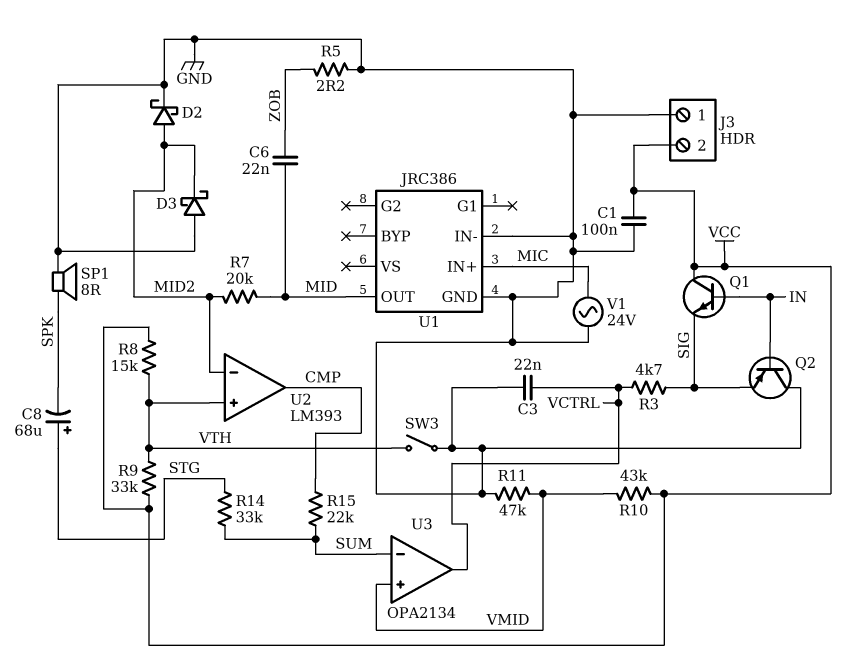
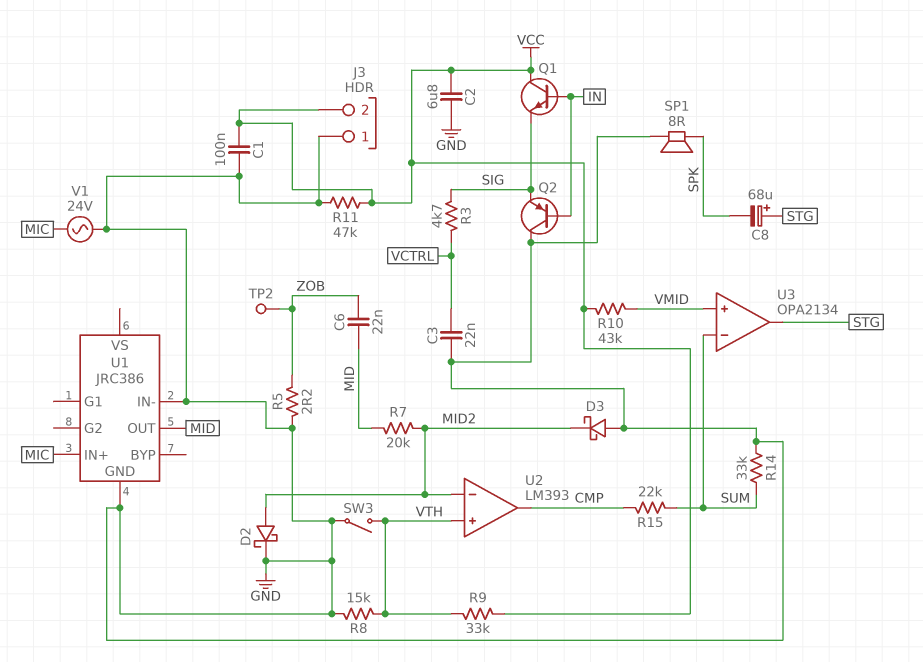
C2: none -> 6.8uF (GND, VCC)
R8: 15k (VCC, VTH) -> 15k (GND, VTH)
R11: 47k (GND, VMID) -> 47k (GND, VCC)
R14: 33k (STG, SUM) -> 33k (GND, SUM)
TP2: none -> test point (ZOB)
U3 pin out: VCTRL -> STG

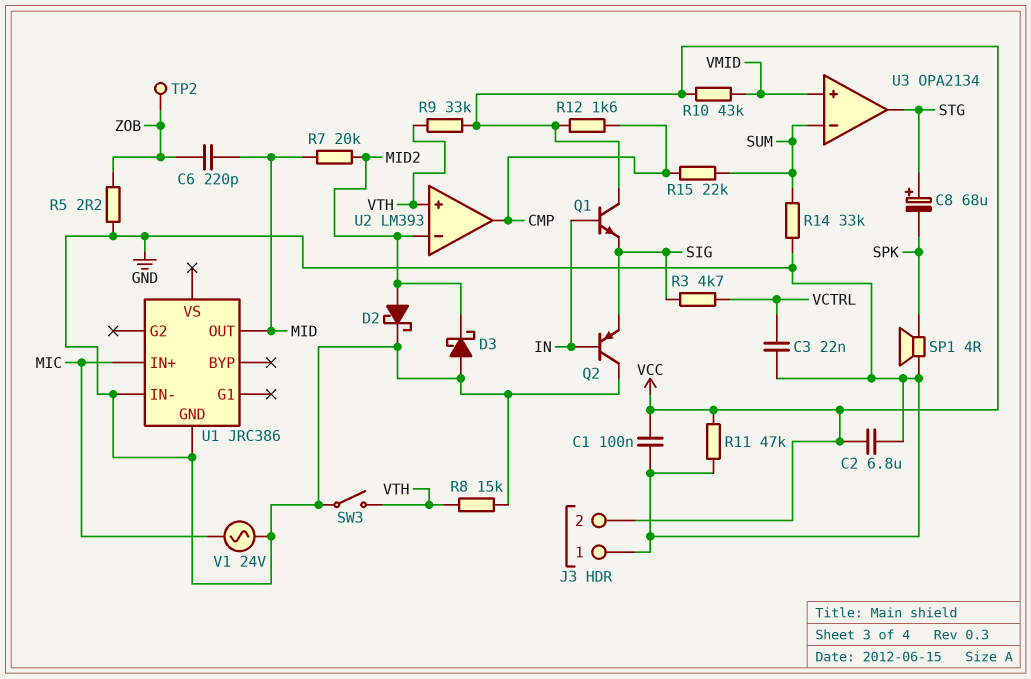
C6: 22nF (MID, ZOB) -> 220pF (MID, ZOB)
R12: none -> 1.6k (CMP, VCC)
SP1: speaker 8R (GND, SPK) -> speaker 4R (GND, SPK)

